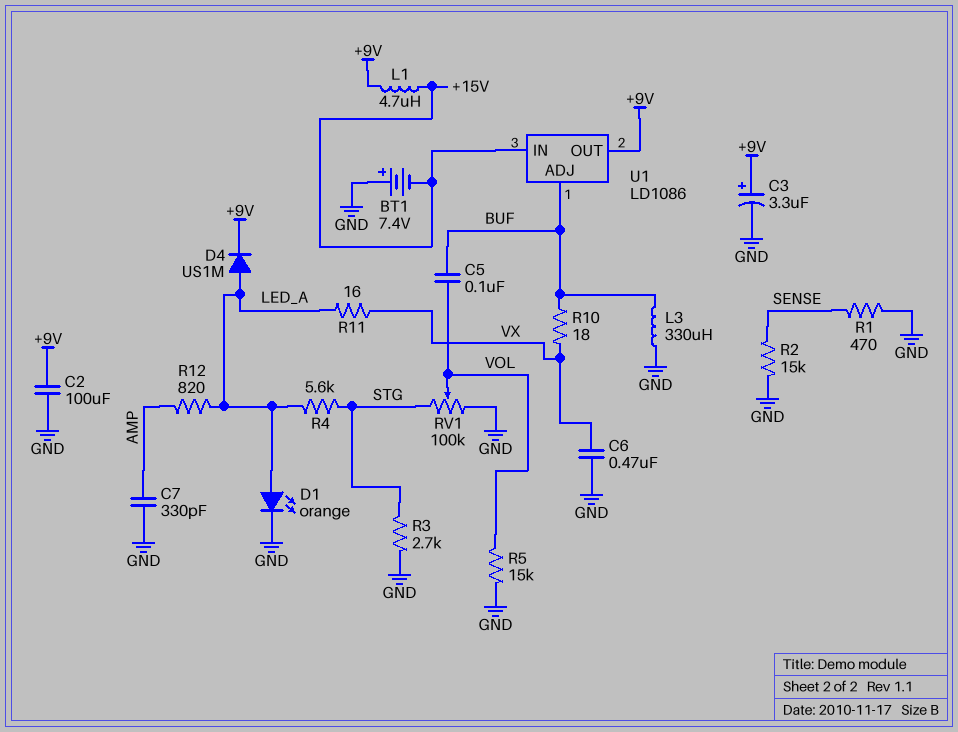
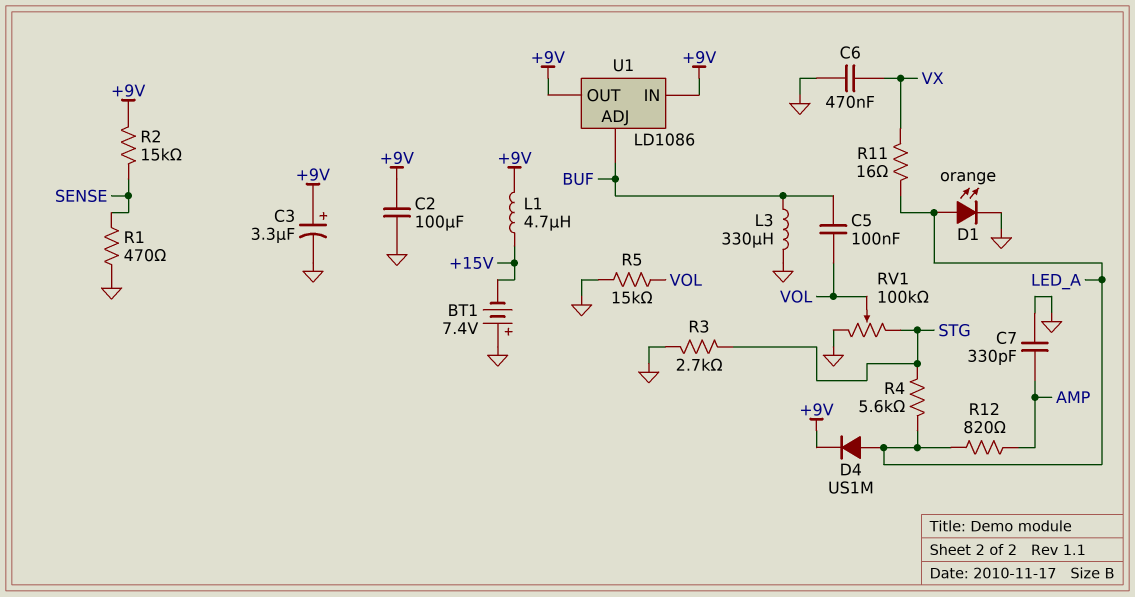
R2: 15k (GND, SENSE) -> 15k (+9V, SENSE)
R10: 18 (BUF, VX) -> none
U1 pin IN: +15V -> +9V

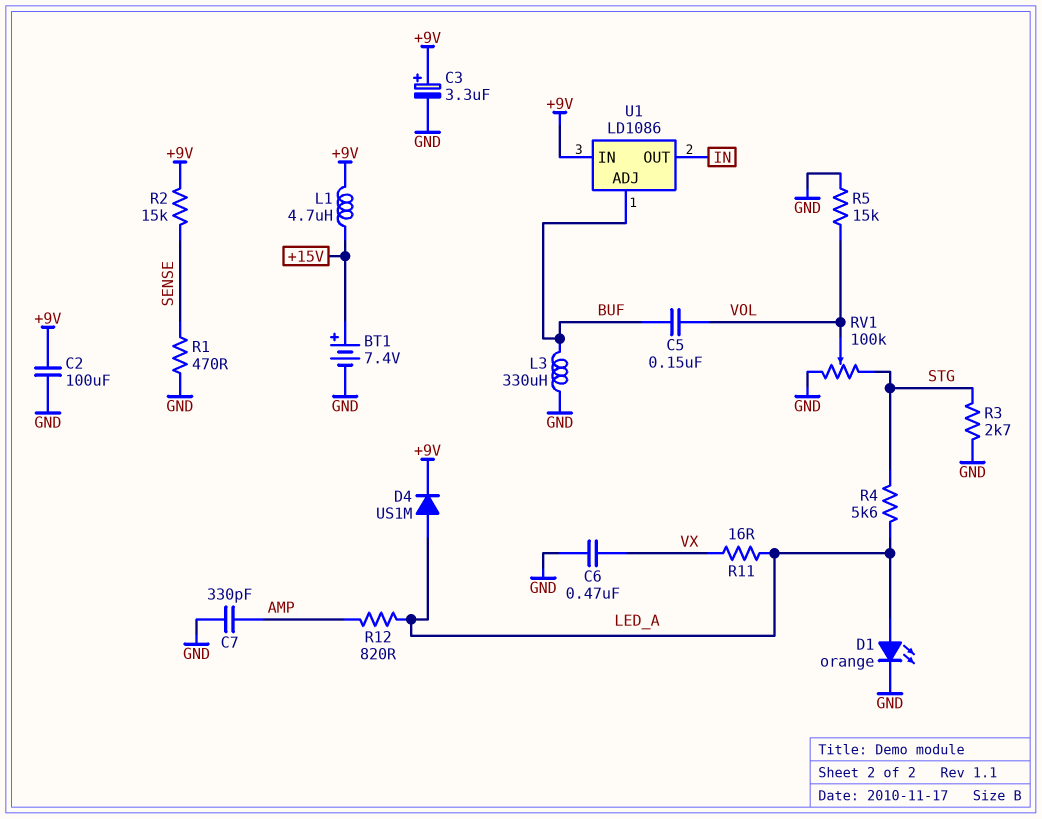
BT1: 7.4V (plus GND, minus +15V) -> 7.4V (plus +15V, minus GND)
C5: 100nF (BUF, VOL) -> 150nF (BUF, VOL)
U1 pin OUT: +9V -> IN

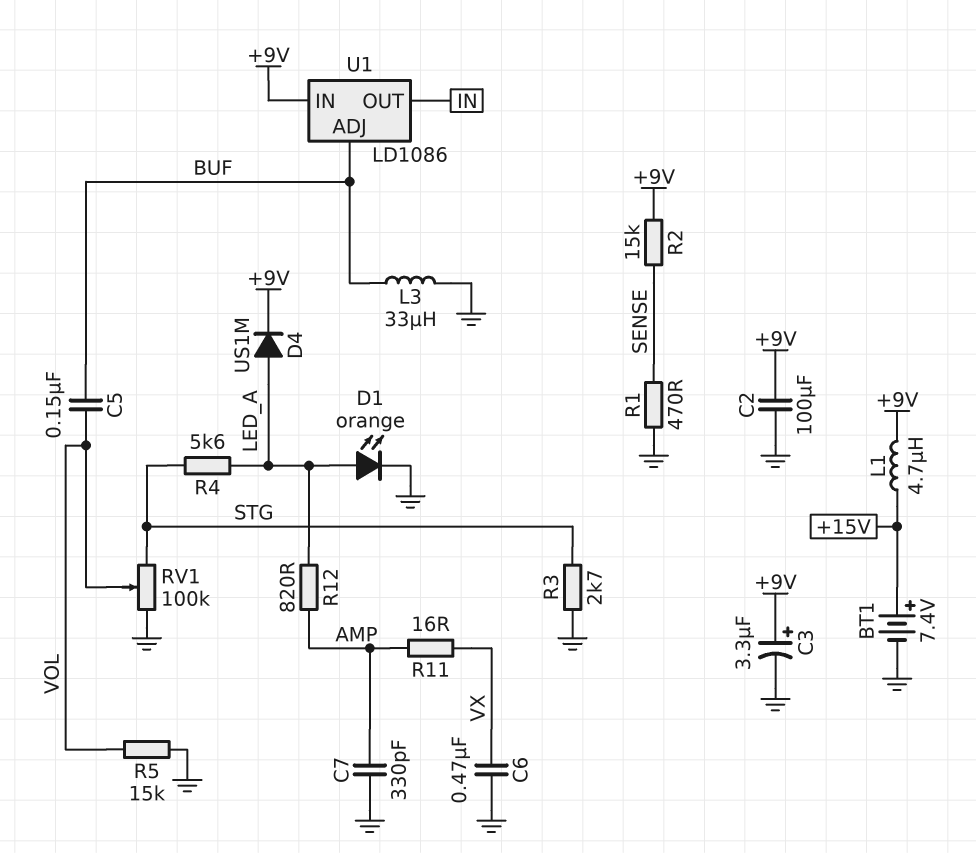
L3: 330uH (BUF, GND) -> 33uH (BUF, GND)
R11: 16 (LED_A, VX) -> 16 (AMP, VX)

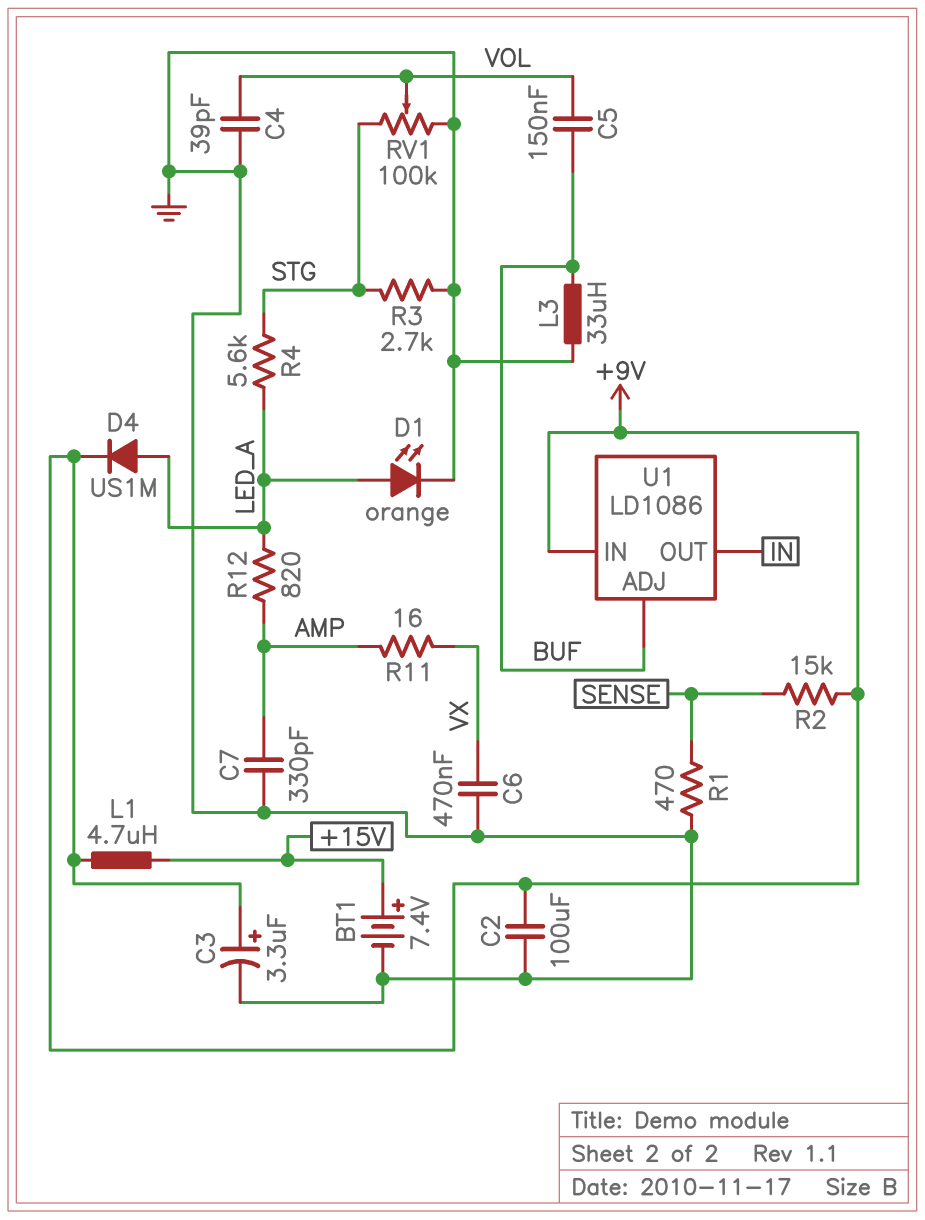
C4: none -> 39pF (GND, VOL)
R5: 15k (GND, VOL) -> none

